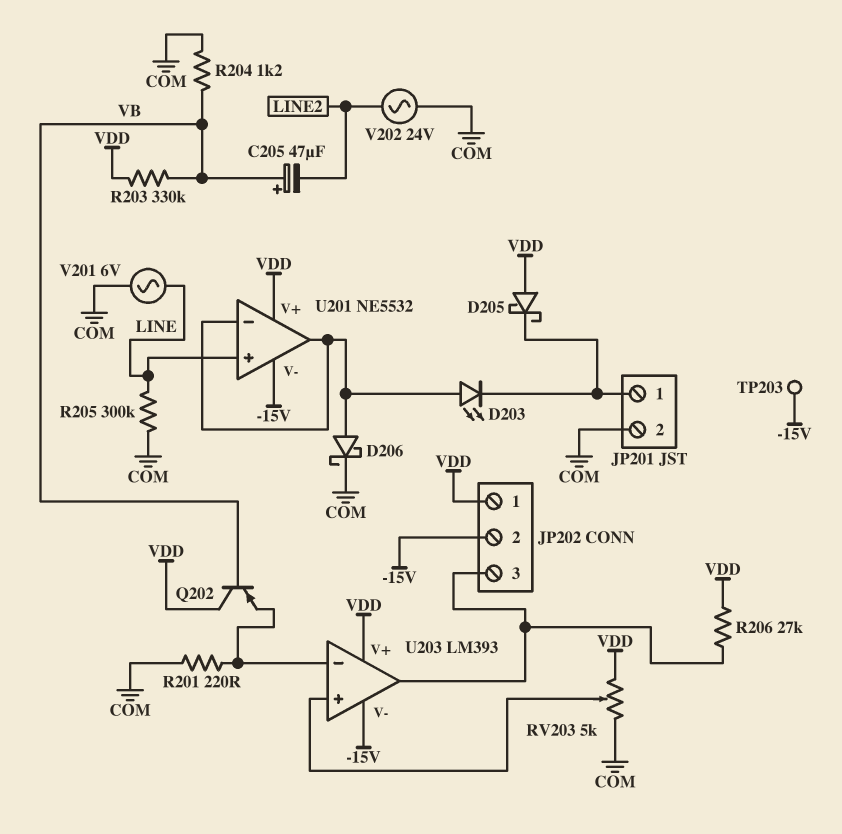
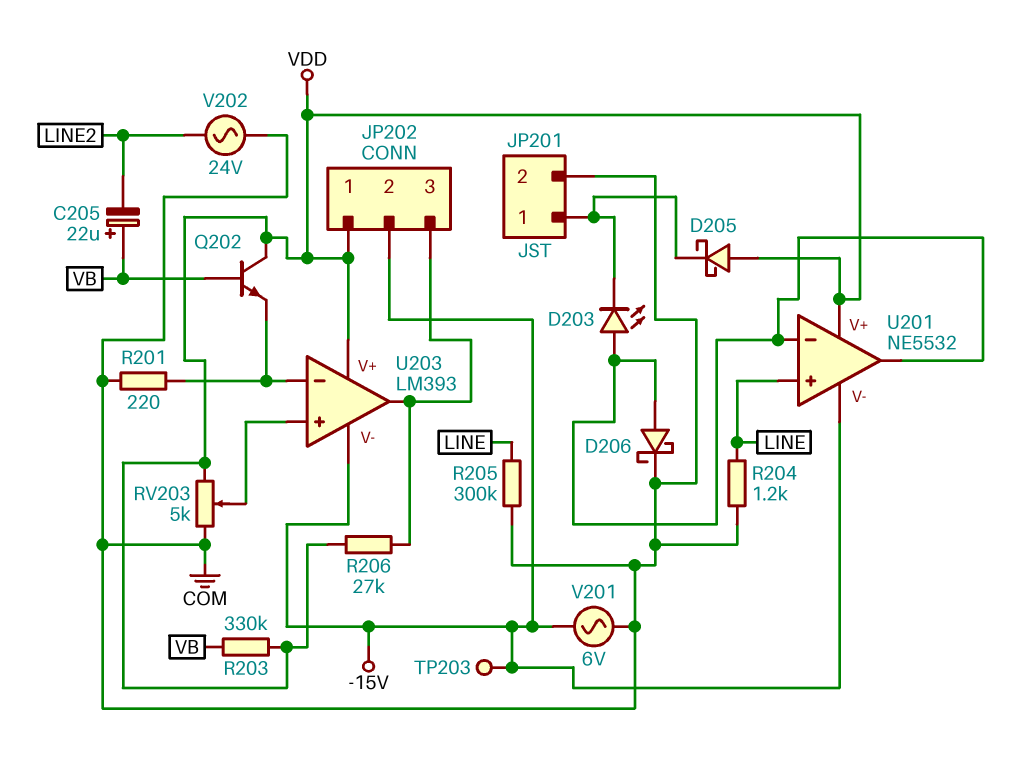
C205: 47uF (plus VB, minus LINE2) -> 22uF (plus VB, minus LINE2)
Q202: PNP (B VB, C VDD, E U203/in-) -> NPN (B VB, C VDD, E U203/in-)
R204: 1.2k (COM, VB) -> 1.2k (COM, LINE)
V201: AC 6V (COM, LINE) -> AC 6V (-15V, COM)

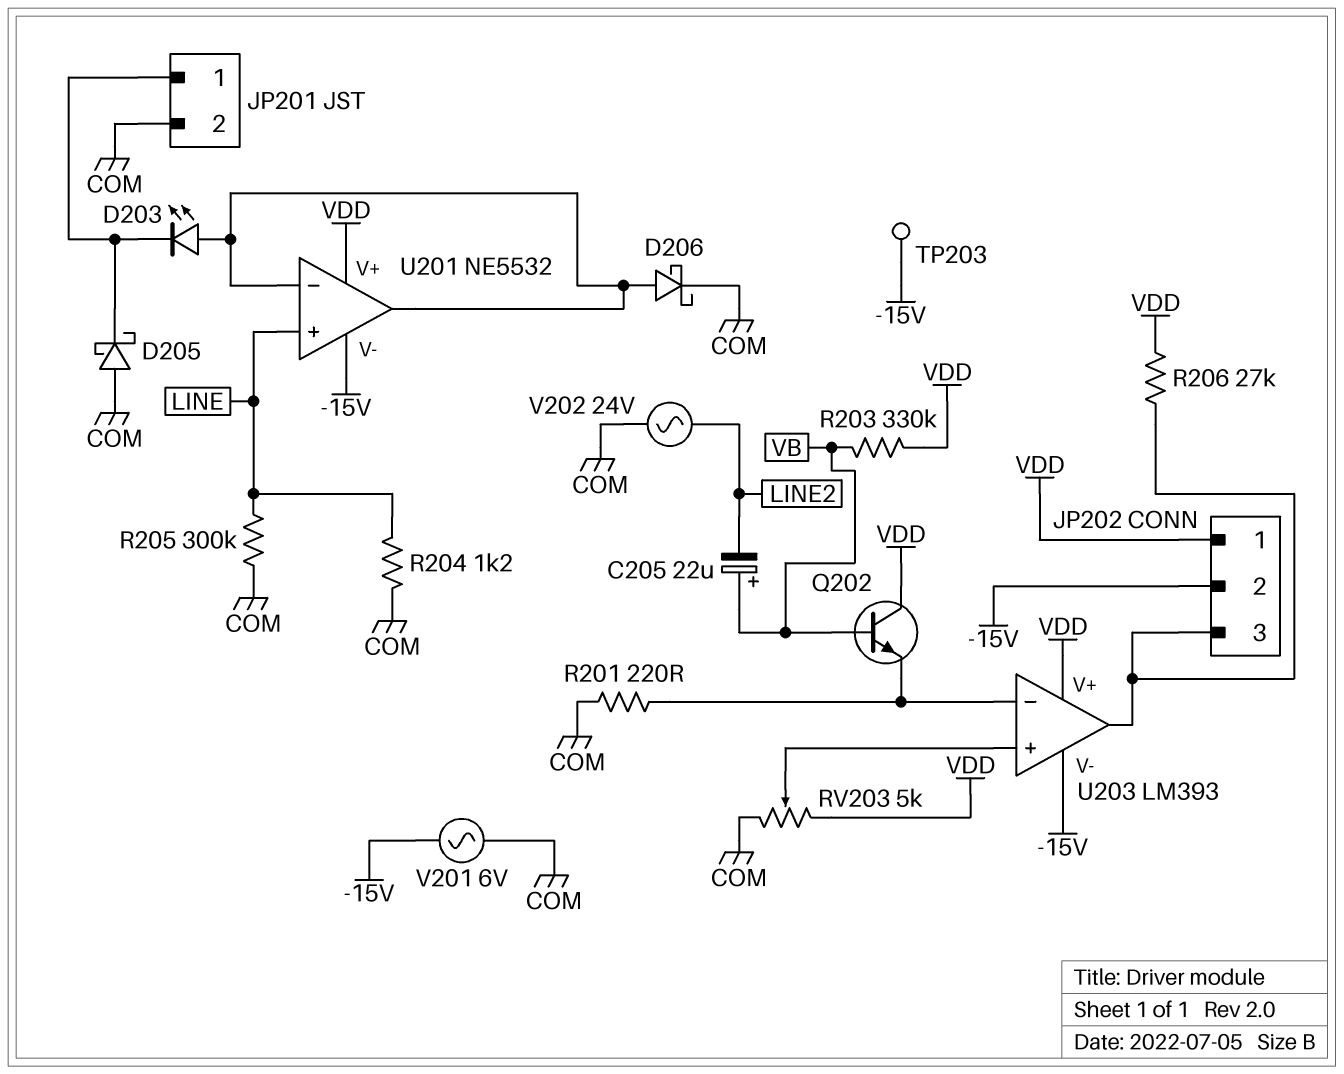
D205: schottky (A VDD, K JP201/1) -> schottky (A COM, K JP201/1)

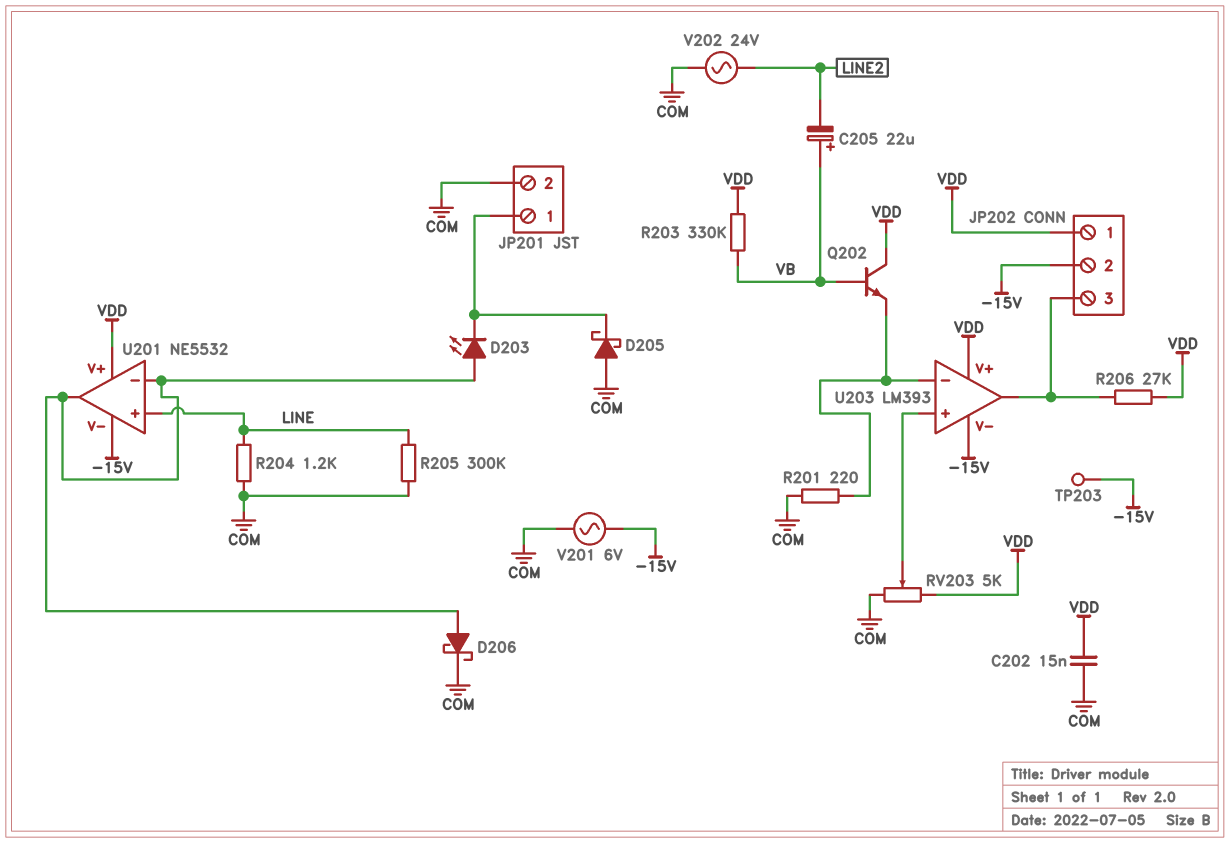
C202: none -> 15nF (COM, VDD)

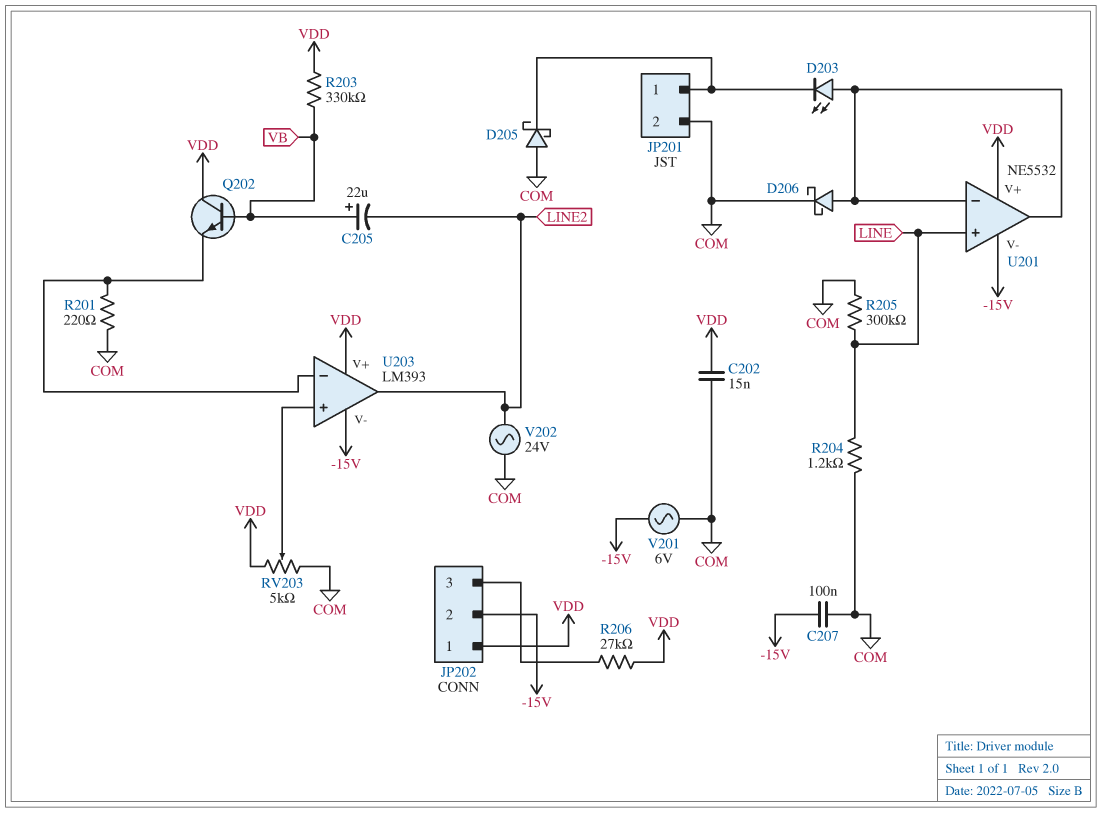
C207: none -> 100nF (-15V, COM)
TP203: test point (-15V) -> none
U203 pin out: JP202/3 -> LINE2

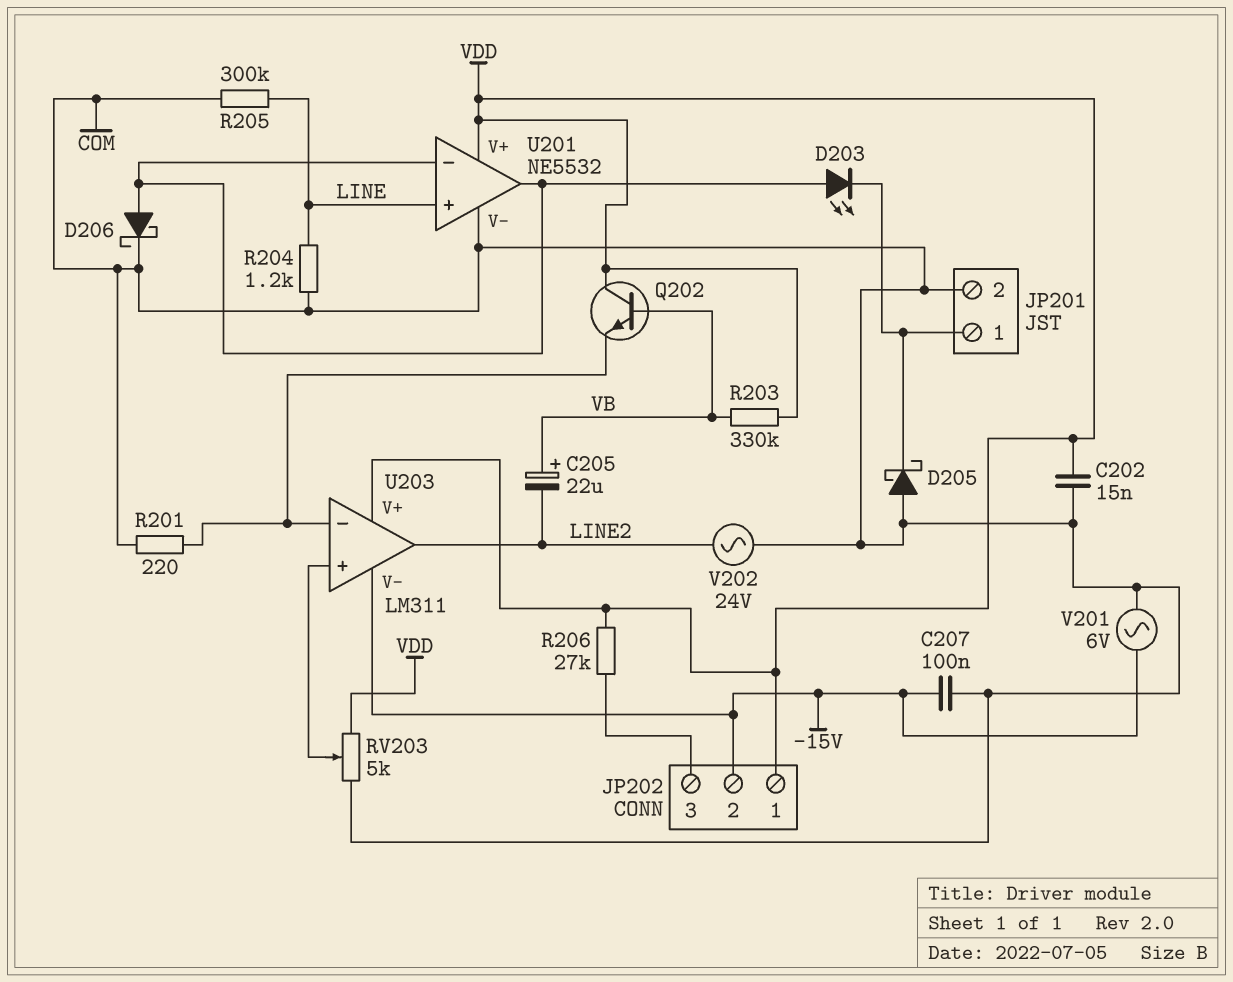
U201 pin V-: -15V -> COM
U203: LM393 -> LM311

